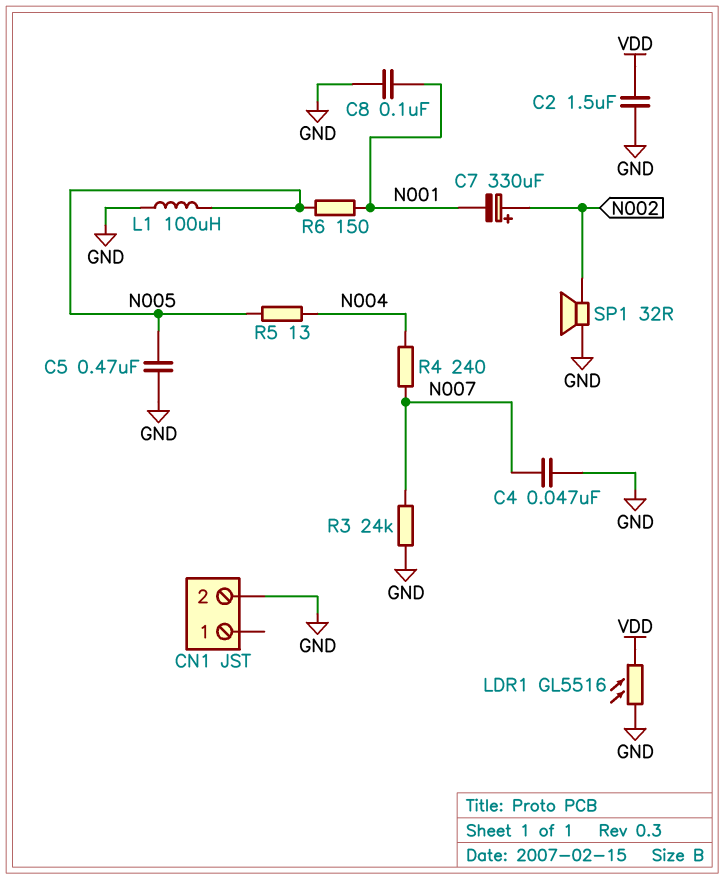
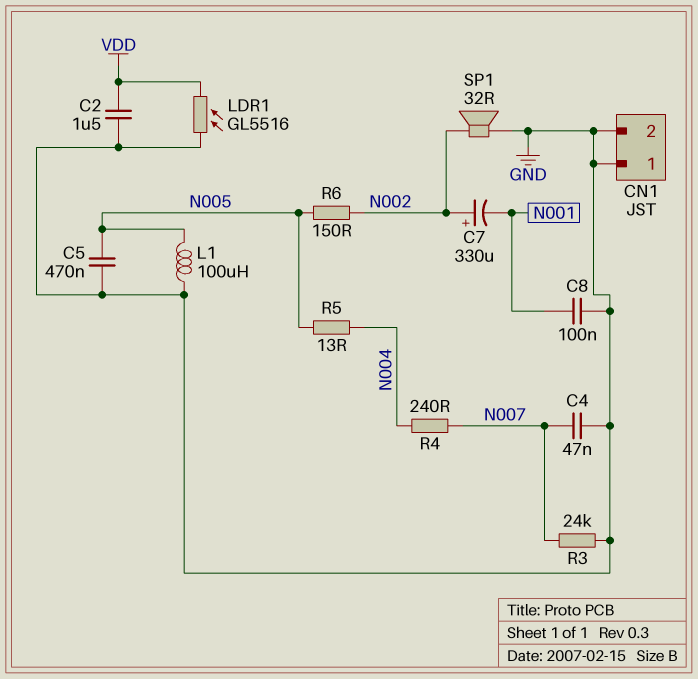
CN1 pin 1: none -> GND
R6: 150 (N001, N005) -> 150 (N002, N005)

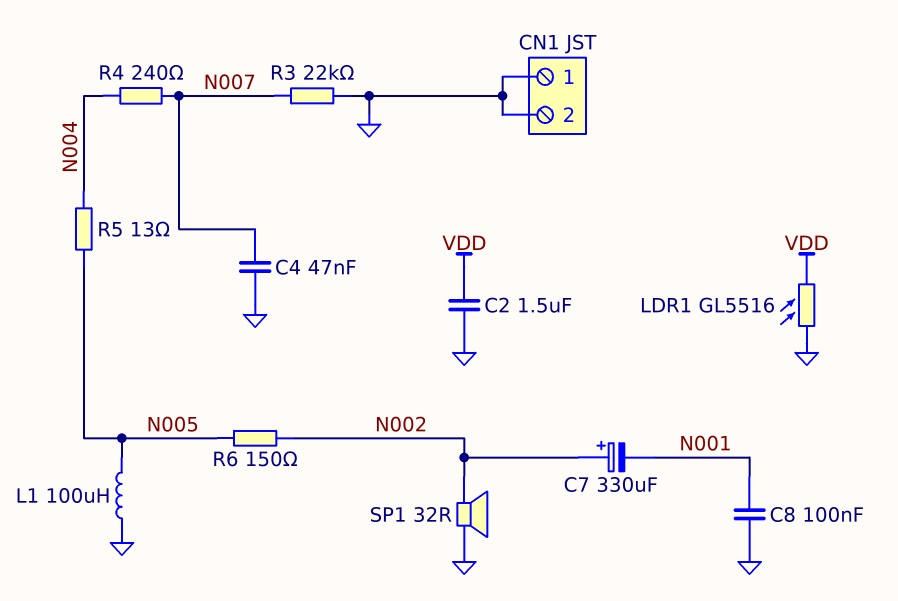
C5: 470nF (GND, N005) -> none
R3: 24k (GND, N007) -> 22k (GND, N007)

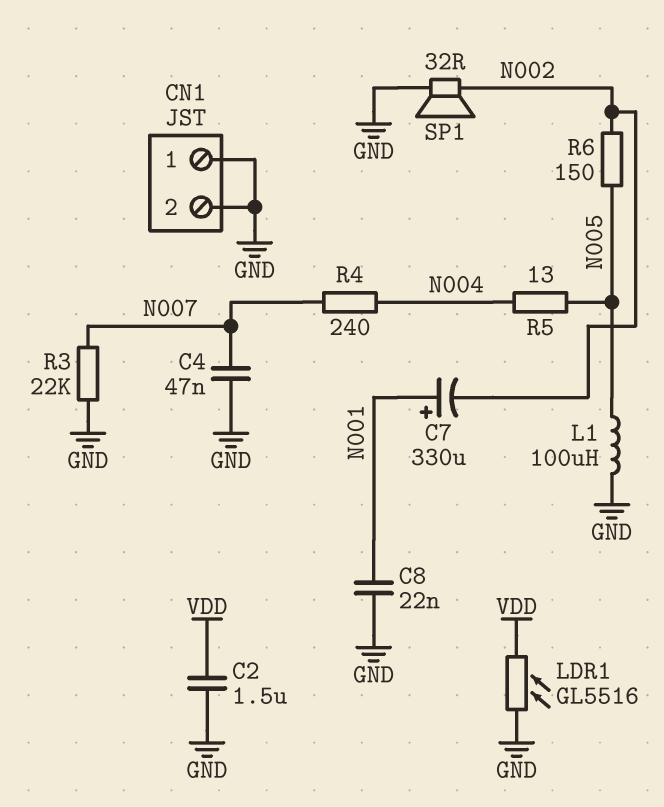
C7: 330uF (plus N002, minus N001) -> 330uF (plus N001, minus N002)
C8: 100nF (GND, N001) -> 22nF (GND, N001)

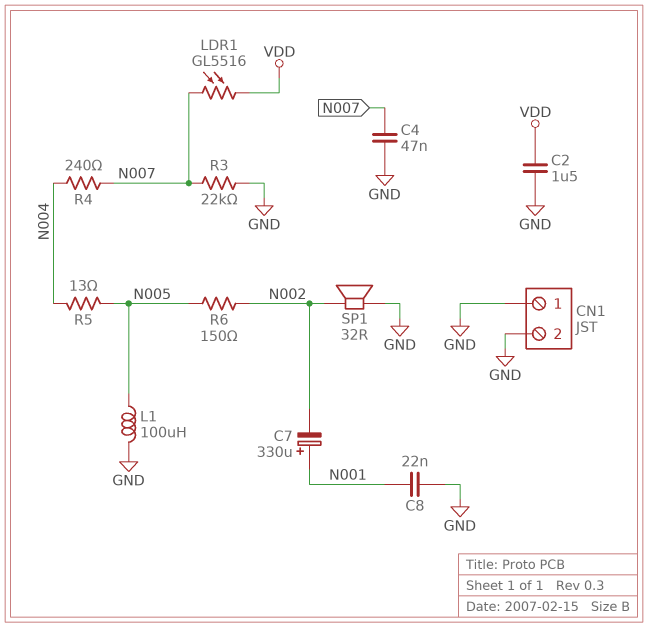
LDR1: GL5516 (GND, VDD) -> GL5516 (N007, VDD)

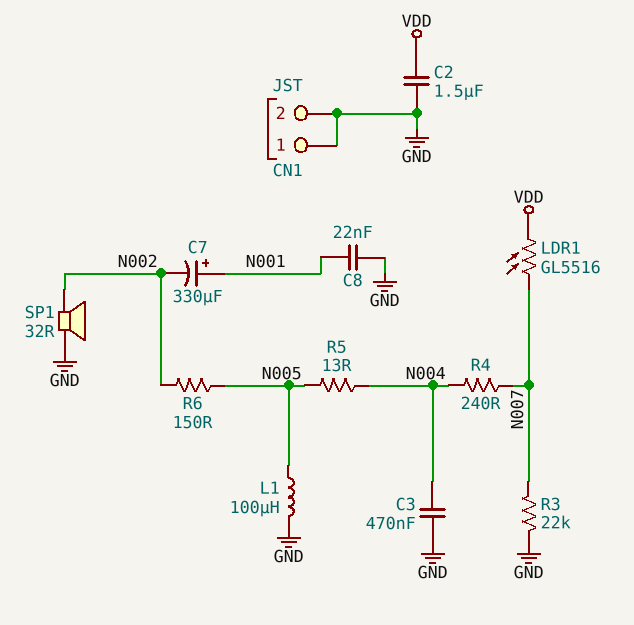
C3: none -> 470nF (GND, N004)
C4: 47nF (GND, N007) -> none

